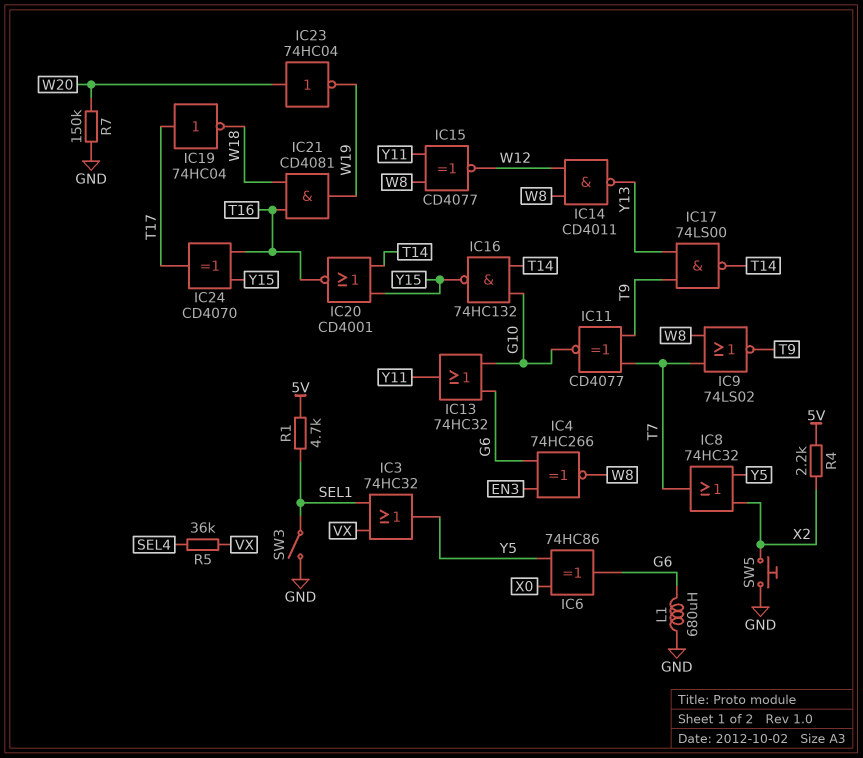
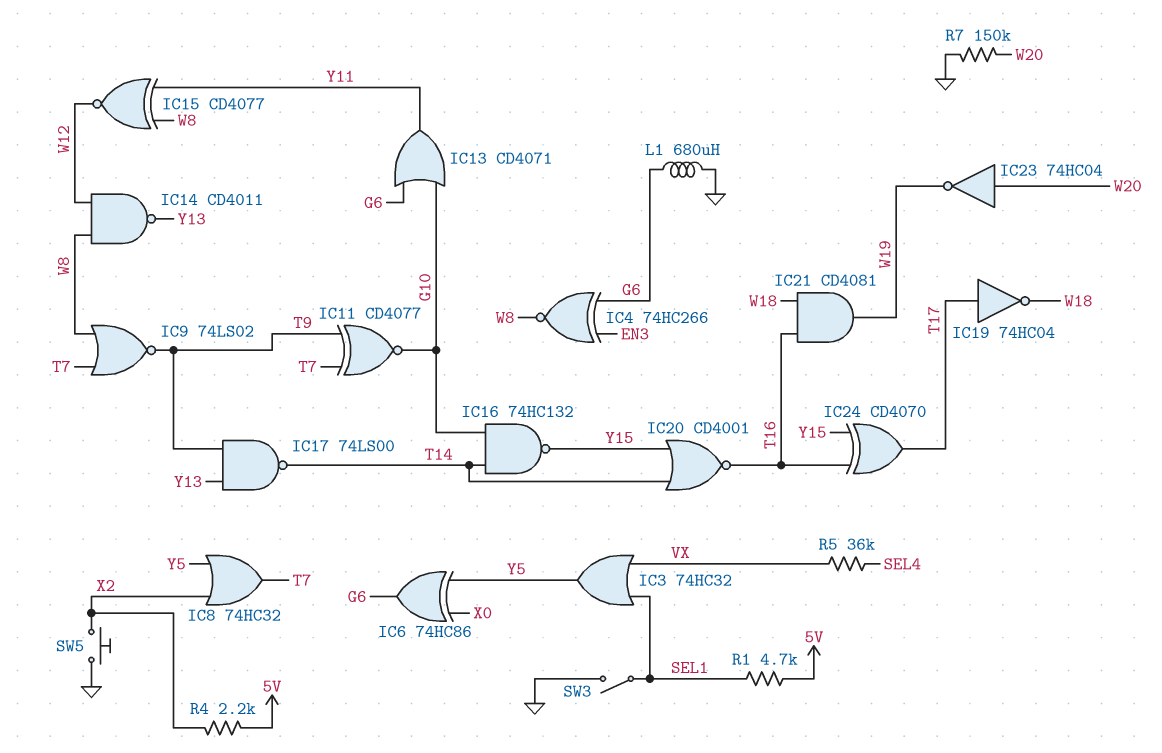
IC13: OR 74HC32 (in G6, in G10, out Y11) -> OR CD4071 (in G6, in G10, out Y11)

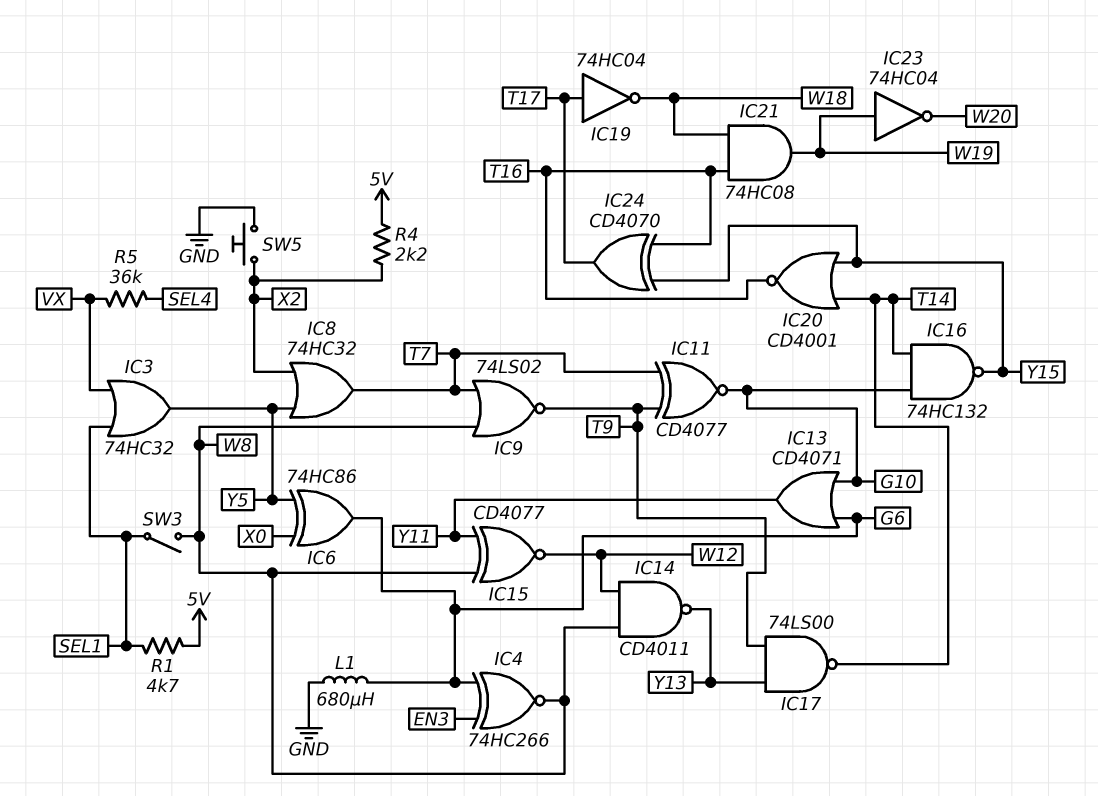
IC21: AND CD4081 (in T16, in W18, out W19) -> AND 74HC08 (in T16, in W18, out W19)
IC23: NOT 74HC04 (in W20, out W19) -> NOT 74HC04 (in W19, out W20)
R7: 150k (GND, W20) -> none
SW3: switch (GND, SEL1) -> switch (SEL1, W8)

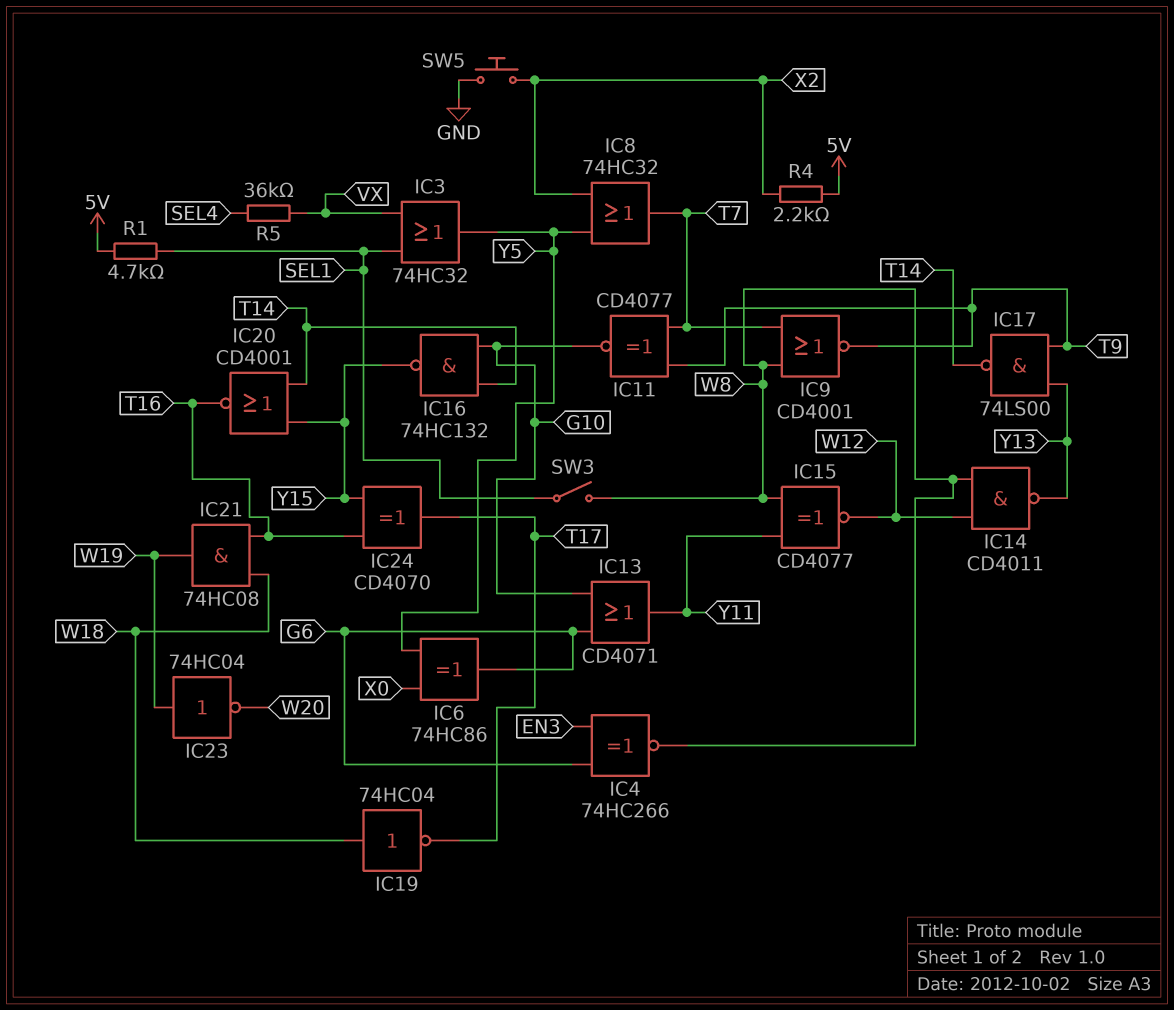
IC9: NOR 74LS02 (in T7, in W8, out T9) -> NOR CD4001 (in T7, in W8, out T9)
IC19: NOT 74HC04 (in T17, out W18) -> NOT 74HC04 (in W18, out T17)
L1: 680uH (G6, GND) -> none

